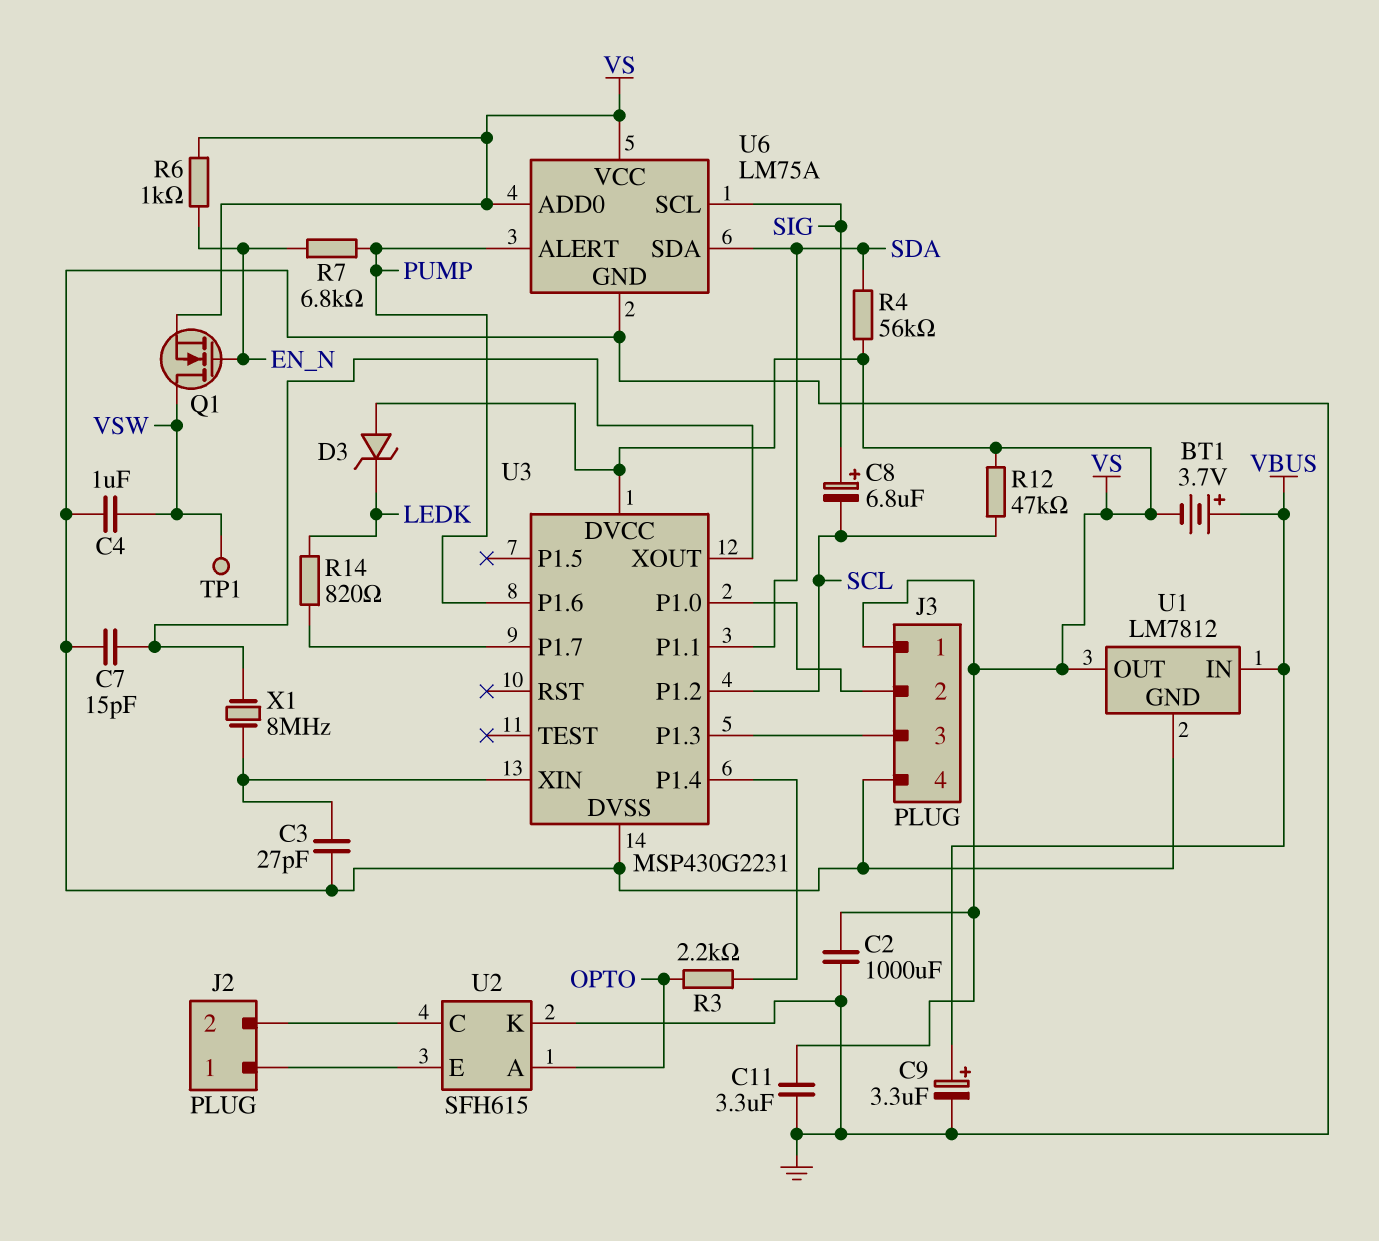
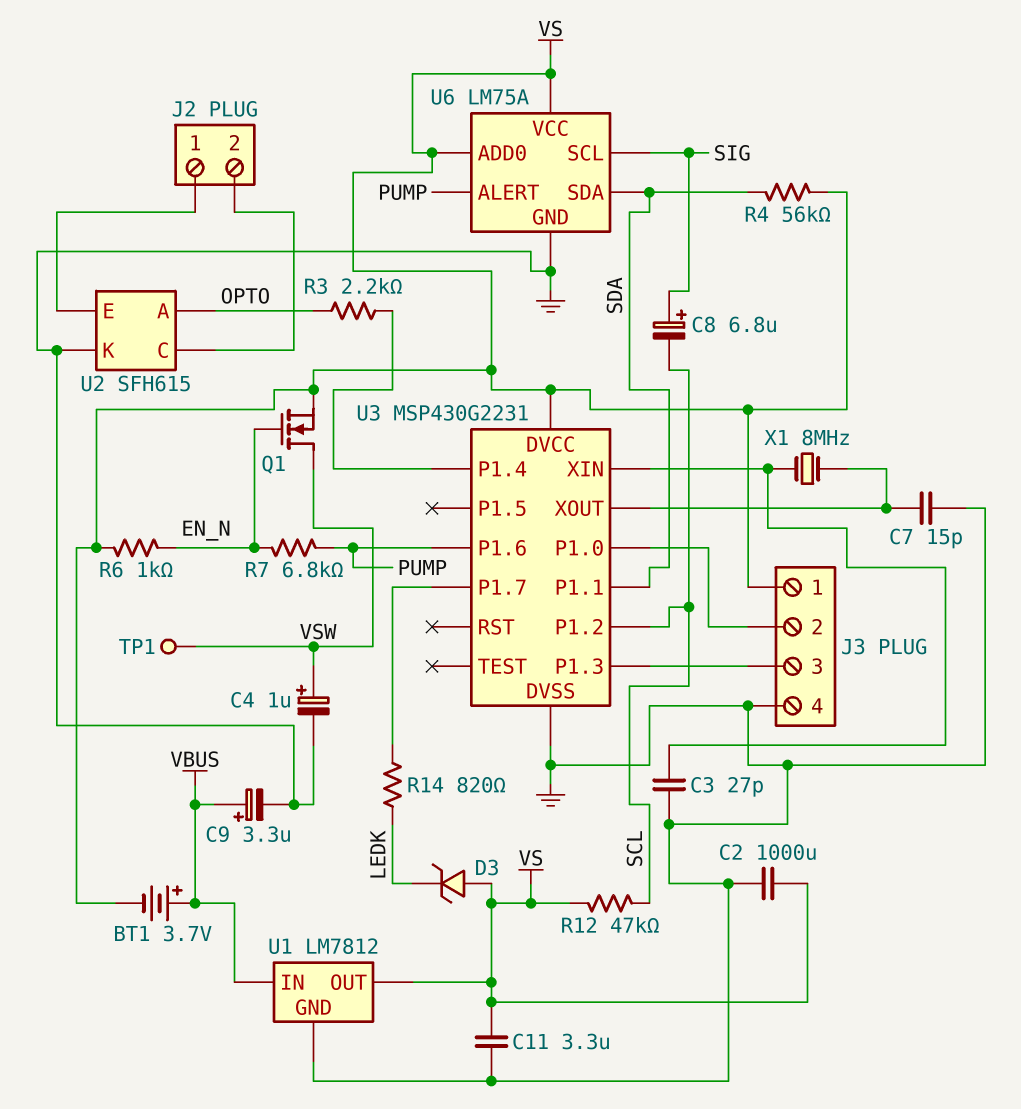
C4: 1uF (GND, VSW) -> 1uF (plus VSW, minus GND)

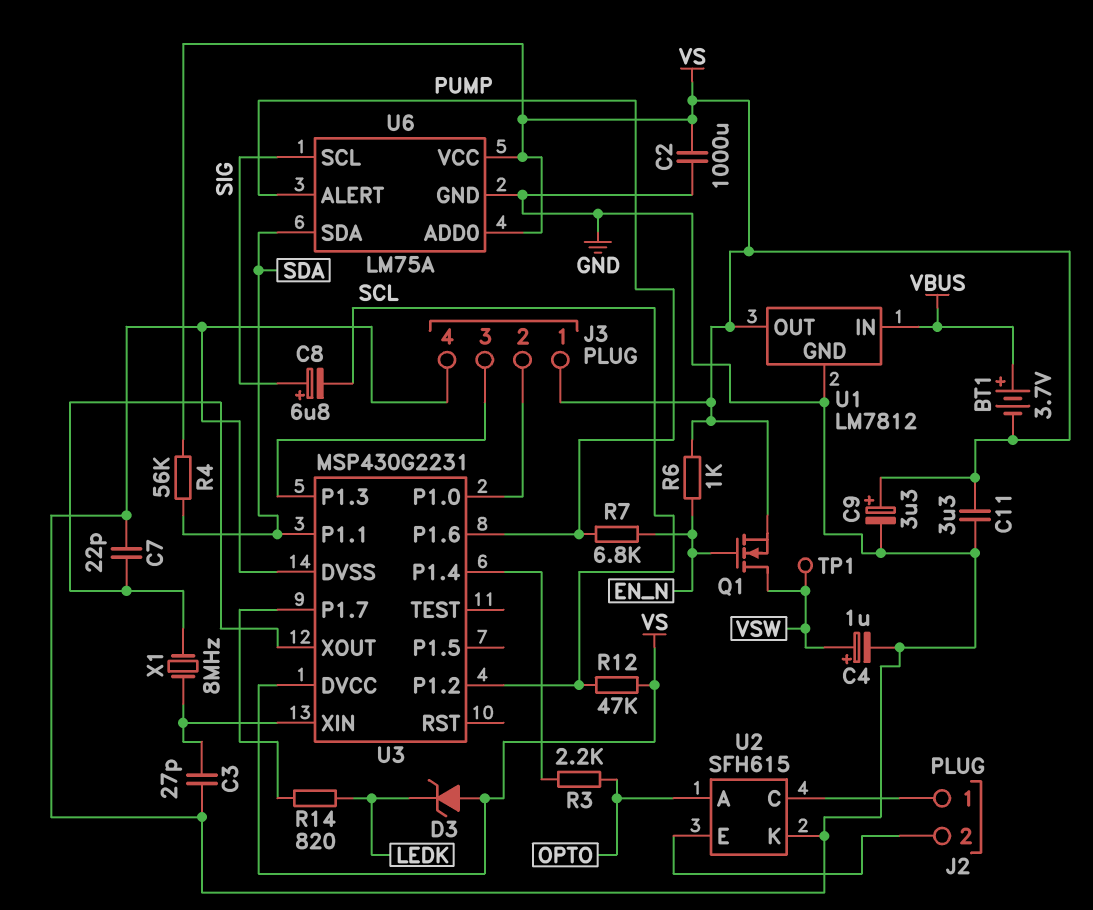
C7: 15pF (GND, U3/XOUT) -> 22pF (GND, U3/XOUT)
C9: 3.3uF (plus VBUS, minus GND) -> 3.3uF (plus VS, minus GND)
U2 pin C: J2/2 -> J2/1
U2 pin E: J2/1 -> J2/2

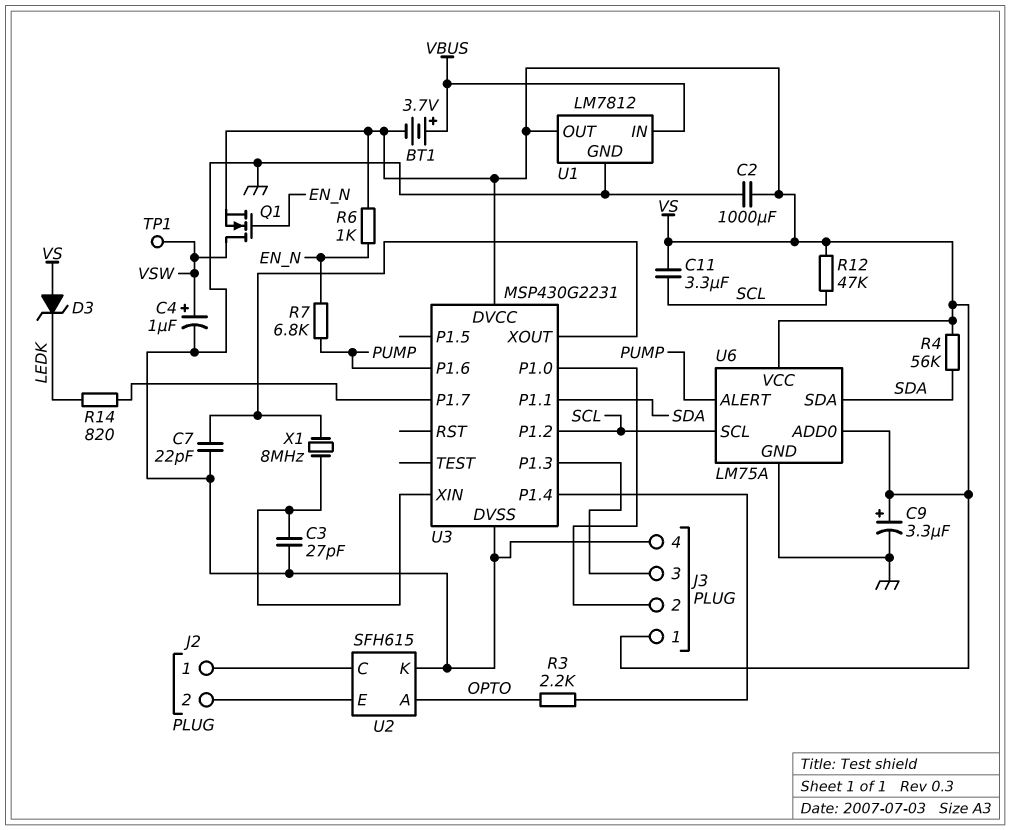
C8: 6.8uF (plus SIG, minus SCL) -> none
C11: 3.3uF (GND, VS) -> 3.3uF (SCL, VS)
U6 pin SCL: SIG -> SCL

